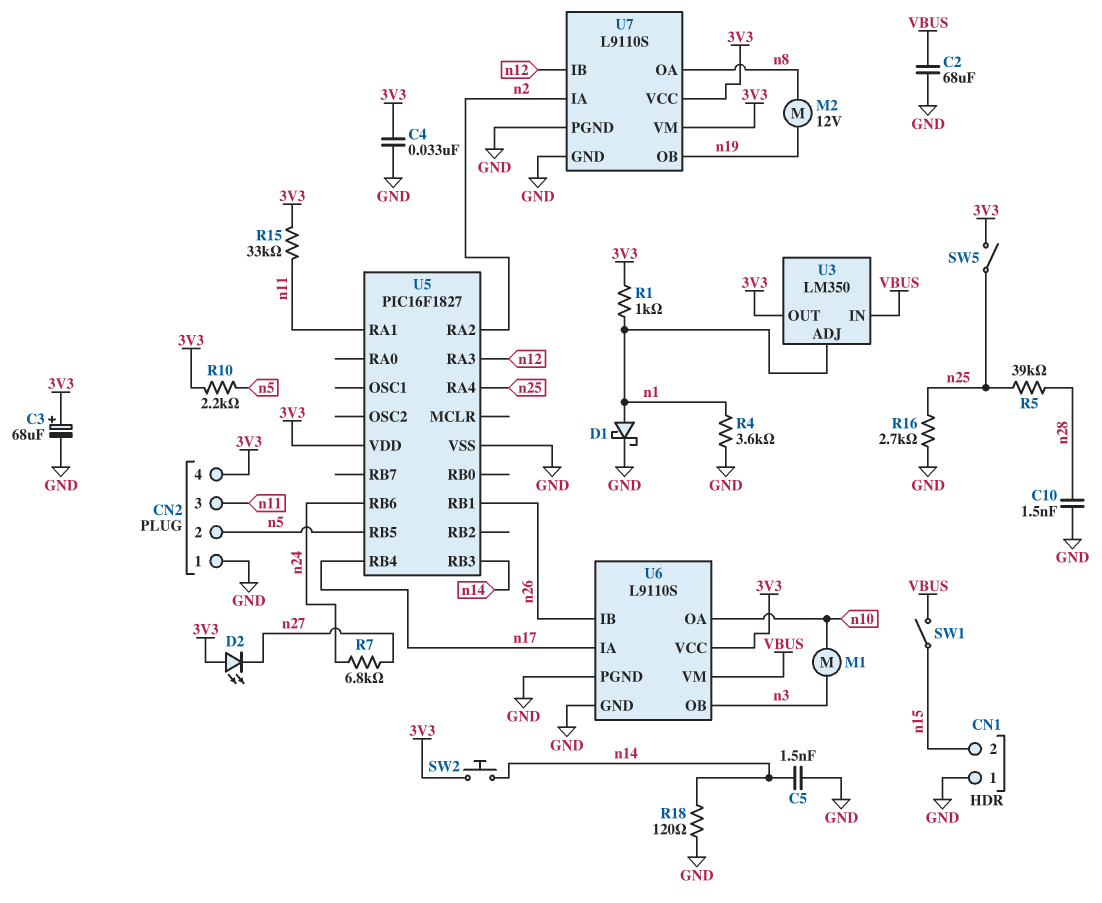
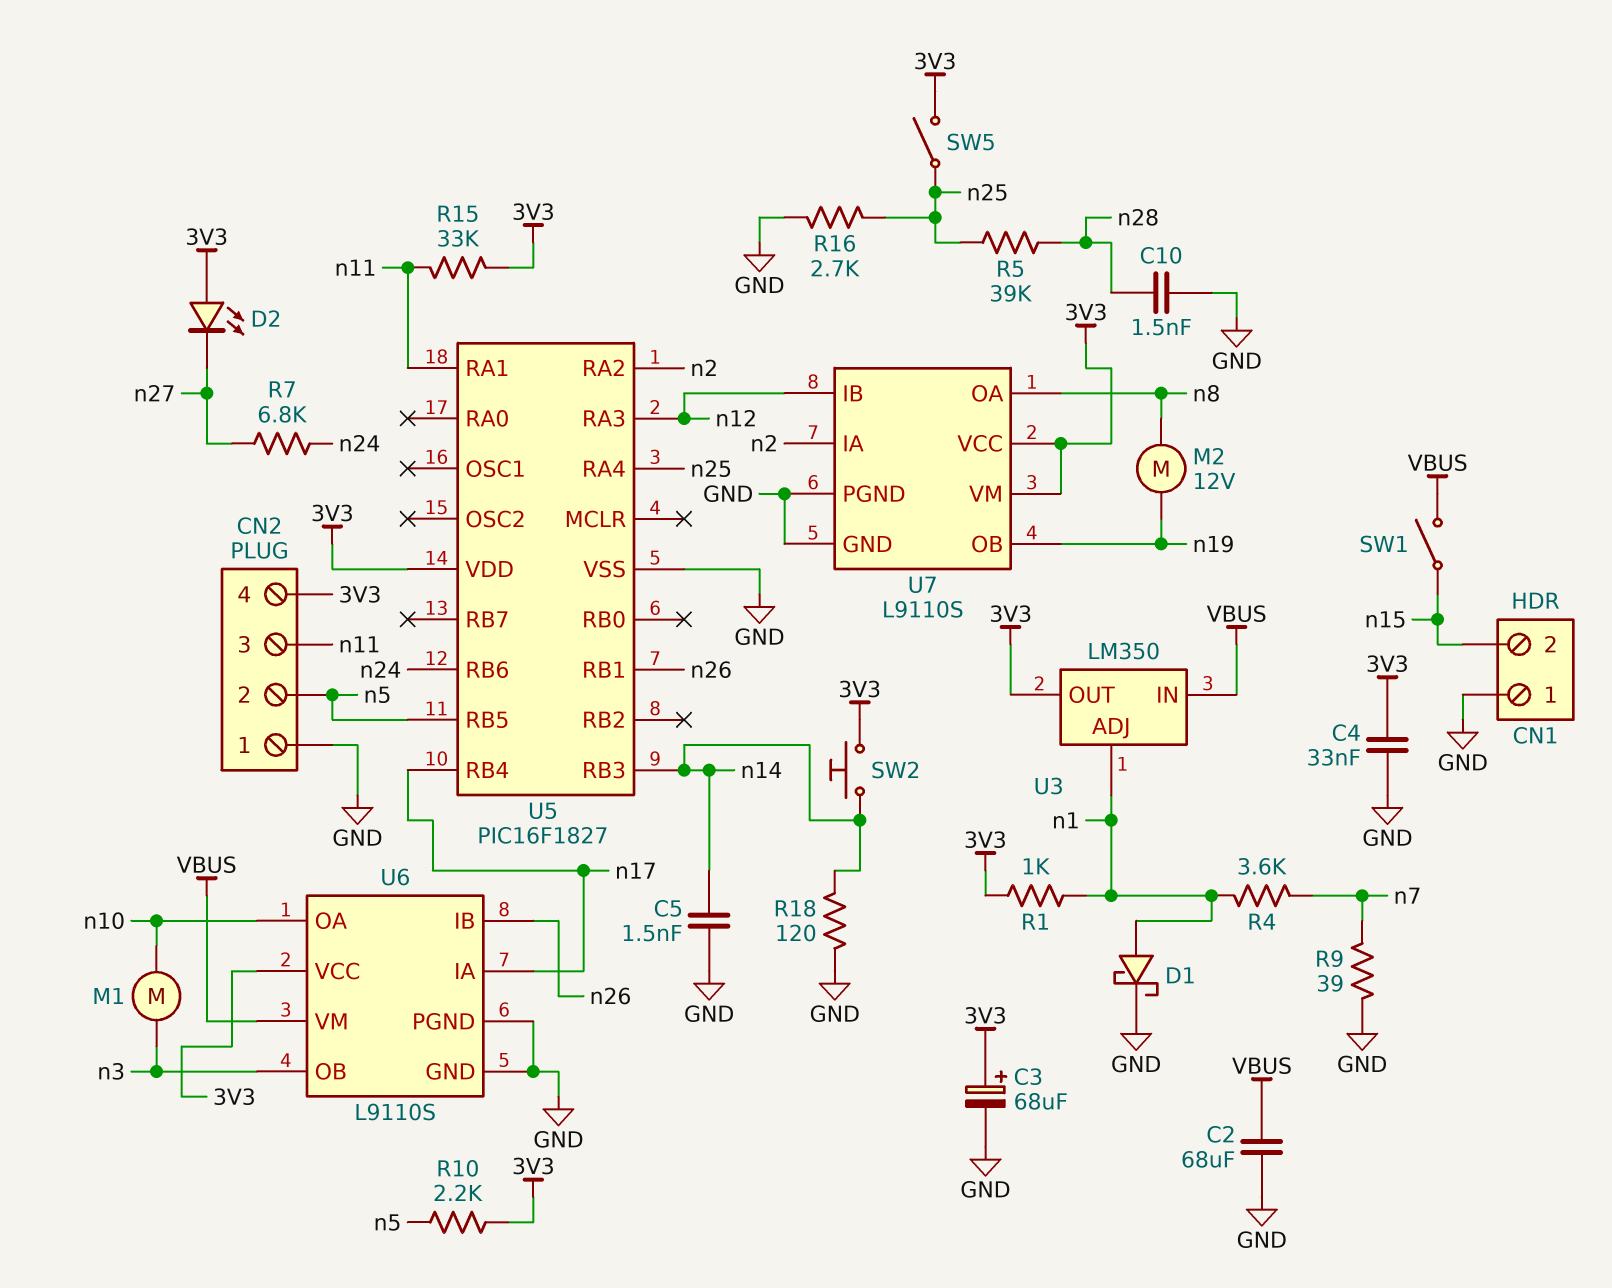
R4: 3.6k (GND, n1) -> 3.6k (n1, n7)
R9: none -> 39 (GND, n7)

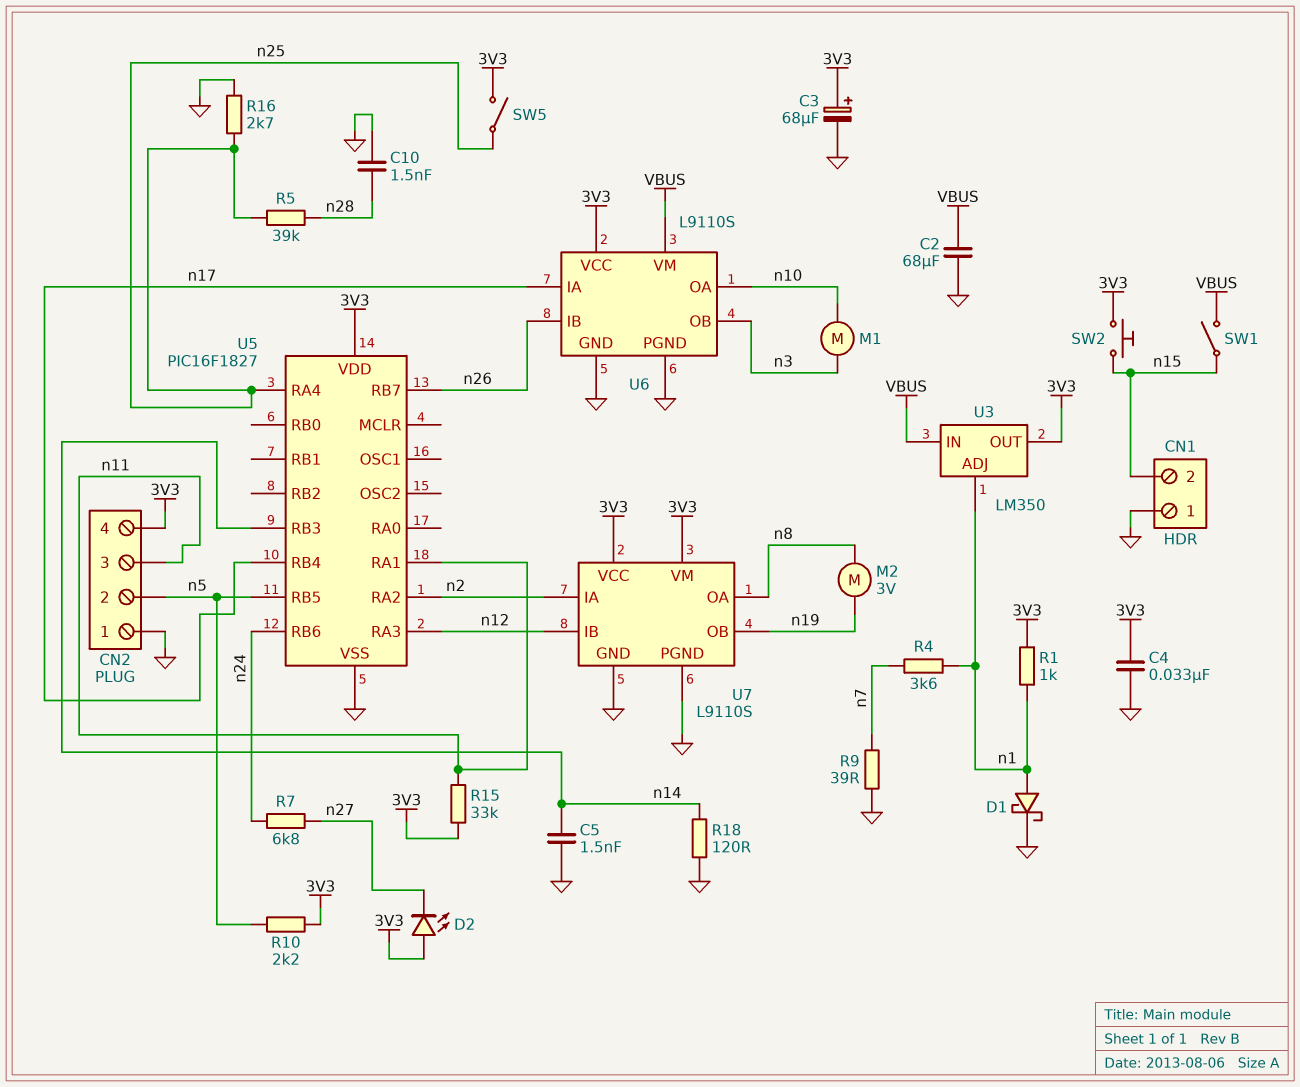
M2: motor 12V (n8, n19) -> motor 3V (n8, n19)
SW2: button (3V3, n14) -> button (3V3, n15)
U5 pin RB1: n26 -> none
U5 pin RB7: none -> n26

